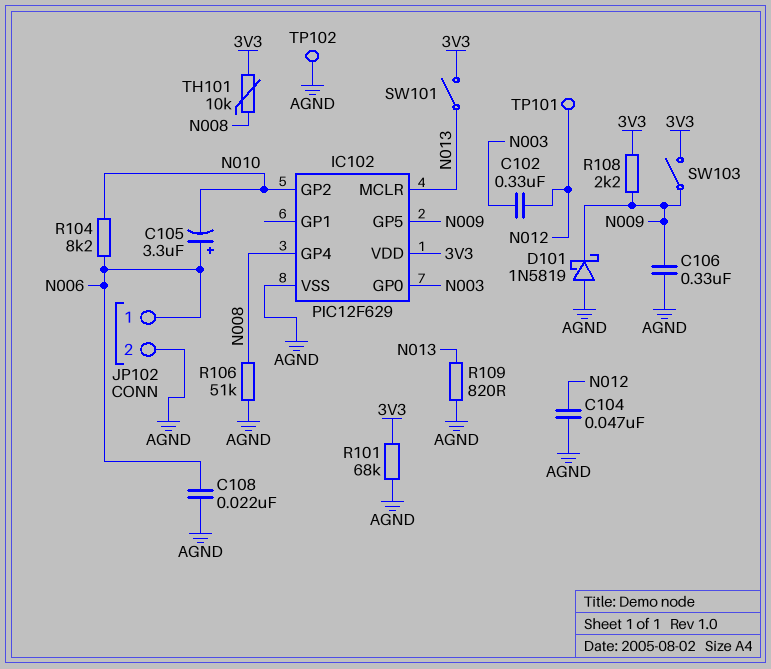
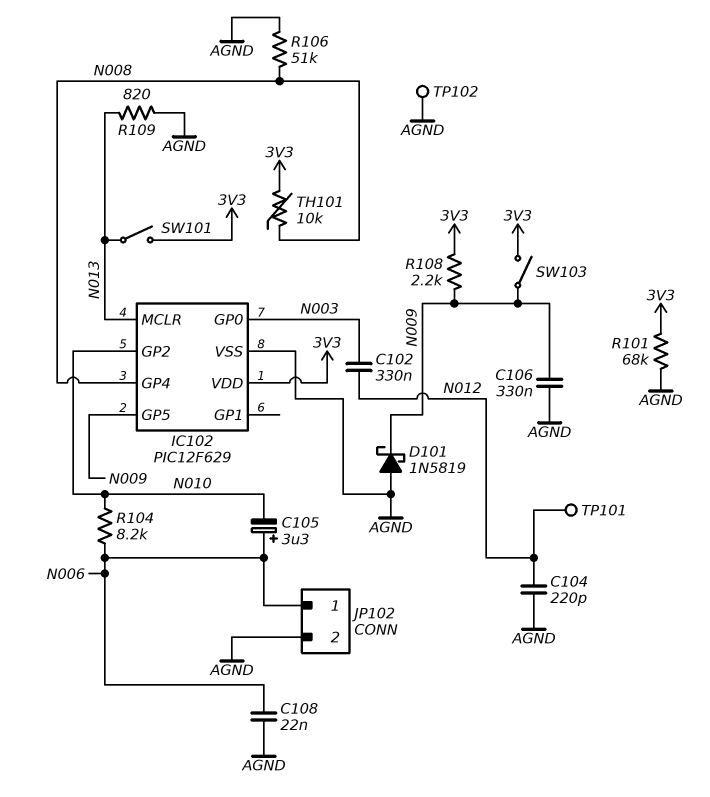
C104: 47nF (AGND, N012) -> 220pF (AGND, N012)

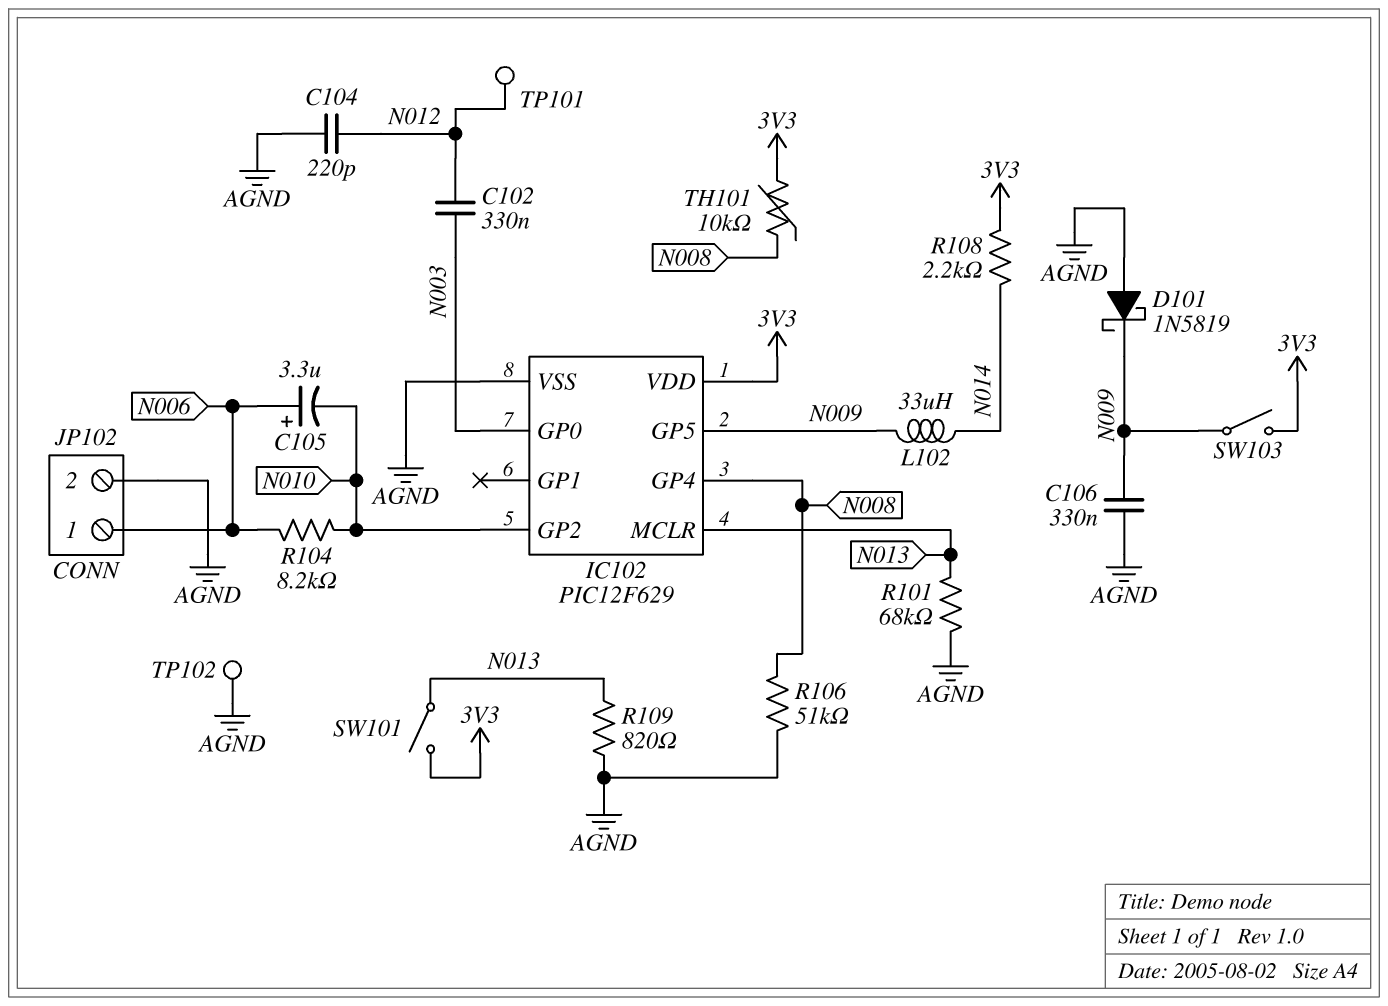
C108: 22nF (AGND, N006) -> none
L102: none -> 33uH (N009, N014)
R101: 68k (3V3, AGND) -> 68k (AGND, N013)
R108: 2.2k (3V3, N009) -> 2.2k (3V3, N014)

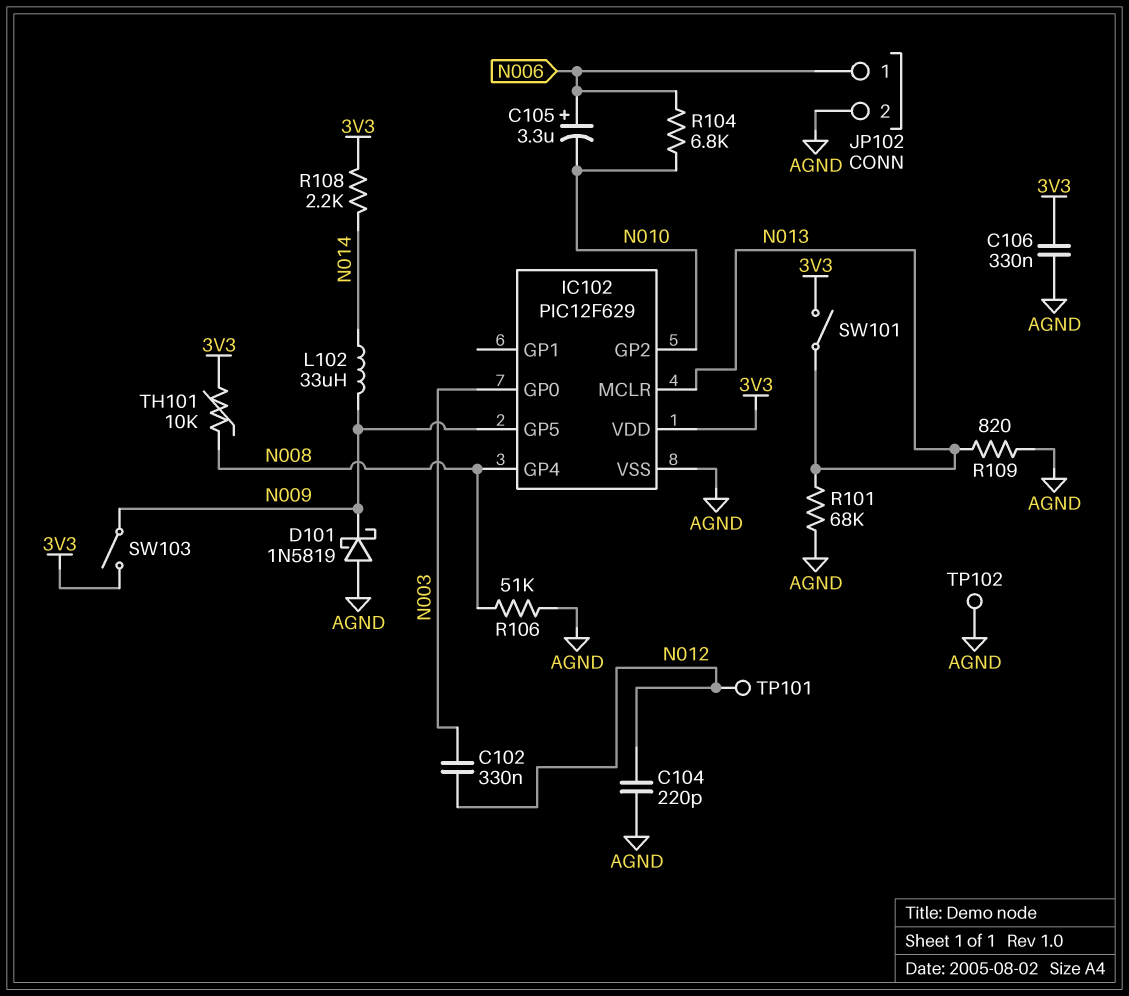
C106: 330nF (AGND, N009) -> 330nF (3V3, AGND)
R104: 8.2k (N006, N010) -> 6.8k (N006, N010)

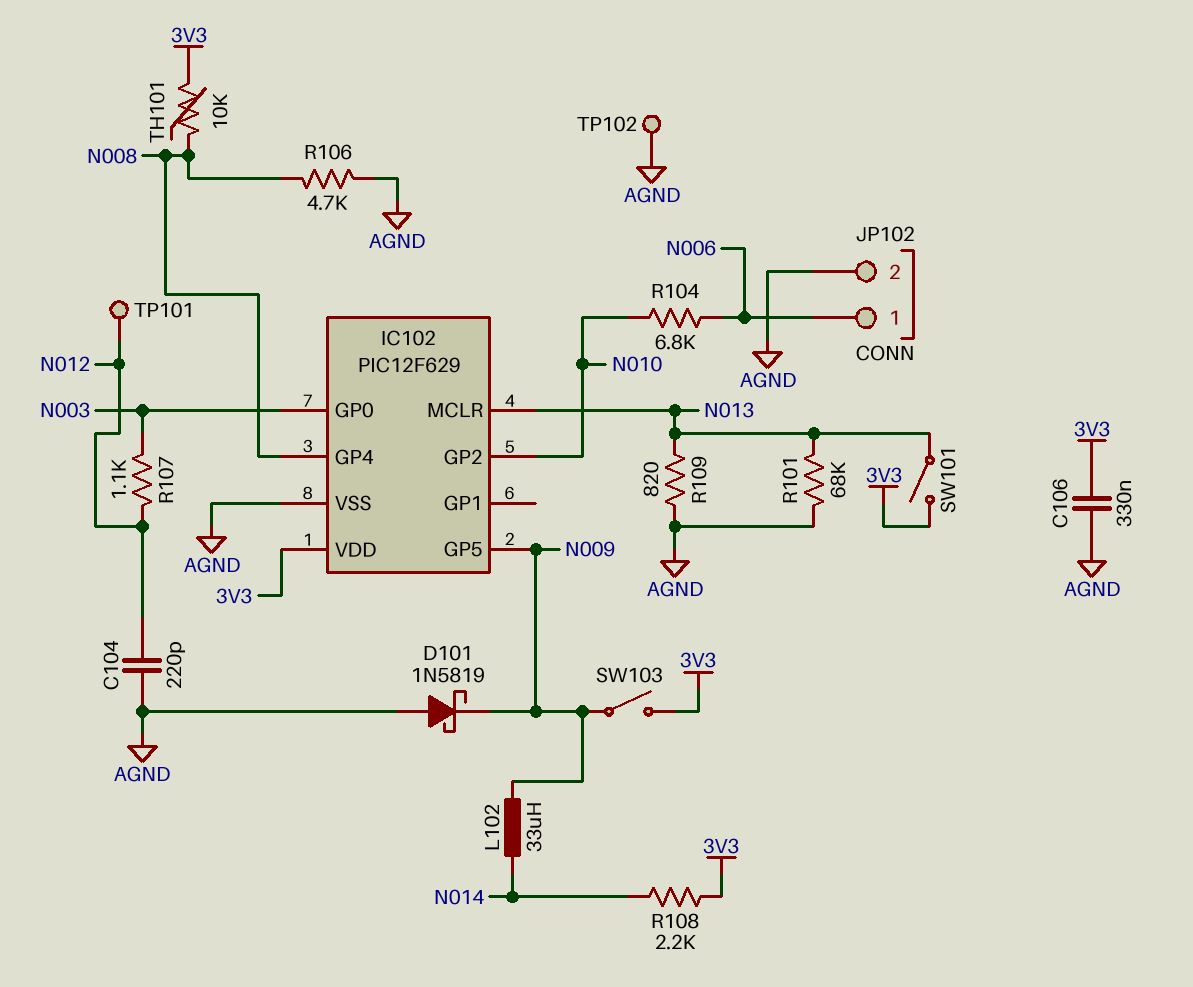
C102: 330nF (N003, N012) -> none
C105: 3.3uF (plus N006, minus N010) -> none
R106: 51k (AGND, N008) -> 4.7k (AGND, N008)
R107: none -> 1.1k (N003, N012)

